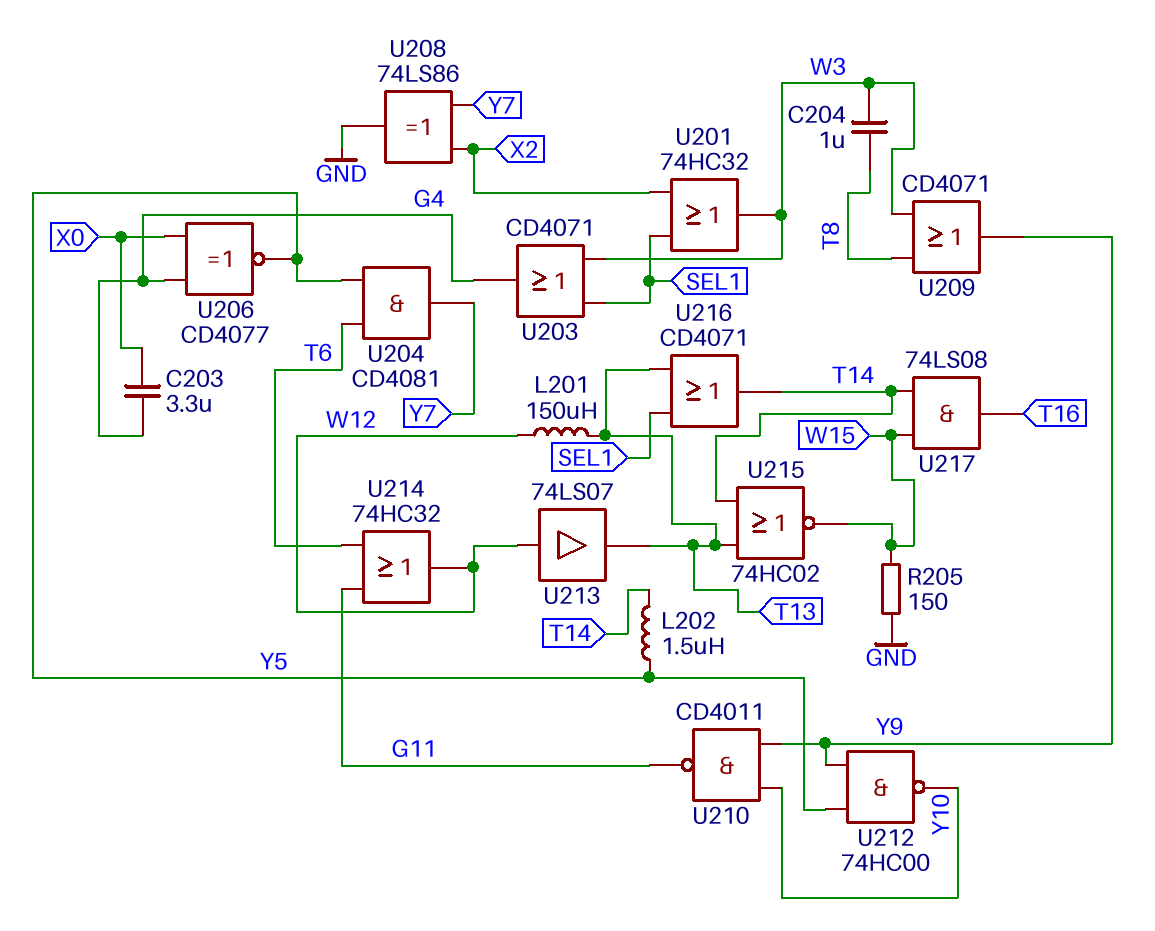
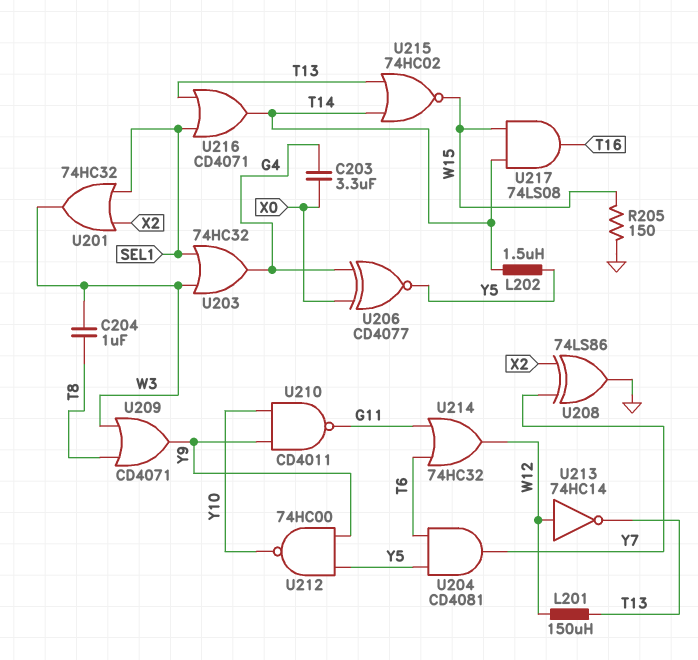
U203: OR CD4071 (in SEL1, in W3, out G4) -> OR 74HC32 (in SEL1, in W3, out G4)
U213: buffer 74LS07 (in W12, out T13) -> NOT 74HC14 (in W12, out T13)

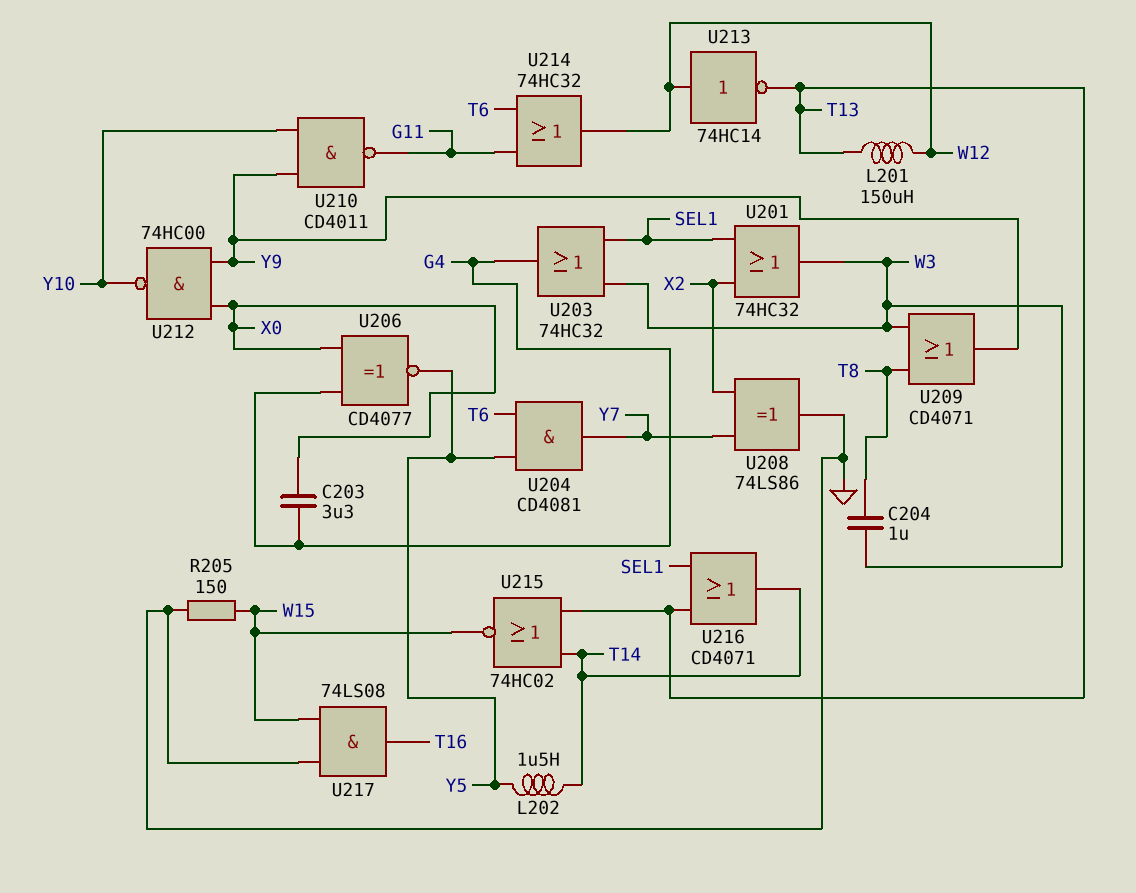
U212: NAND 74HC00 (in Y5, in Y9, out Y10) -> NAND 74HC00 (in X0, in Y9, out Y10)
U217: AND 74LS08 (in T14, in W15, out T16) -> AND 74LS08 (in GND, in W15, out T16)

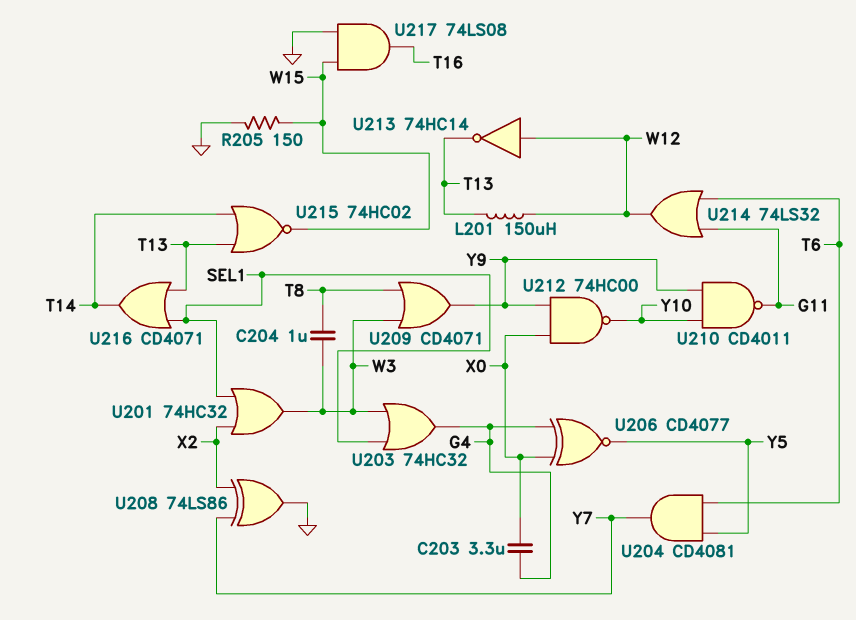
L202: 1.5uH (T14, Y5) -> none
U214: OR 74HC32 (in G11, in T6, out W12) -> OR 74LS32 (in G11, in T6, out W12)

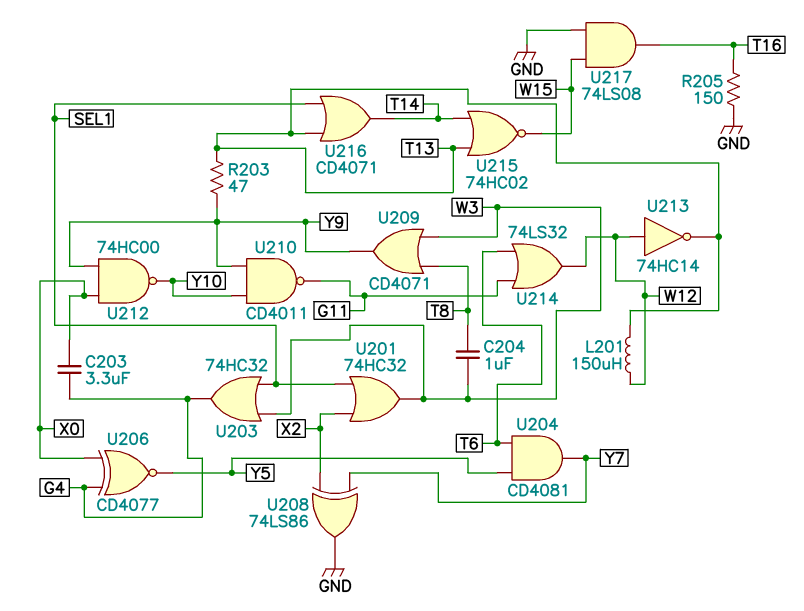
R203: none -> 47 (T13, Y9)
R205: 150 (GND, W15) -> 150 (GND, T16)

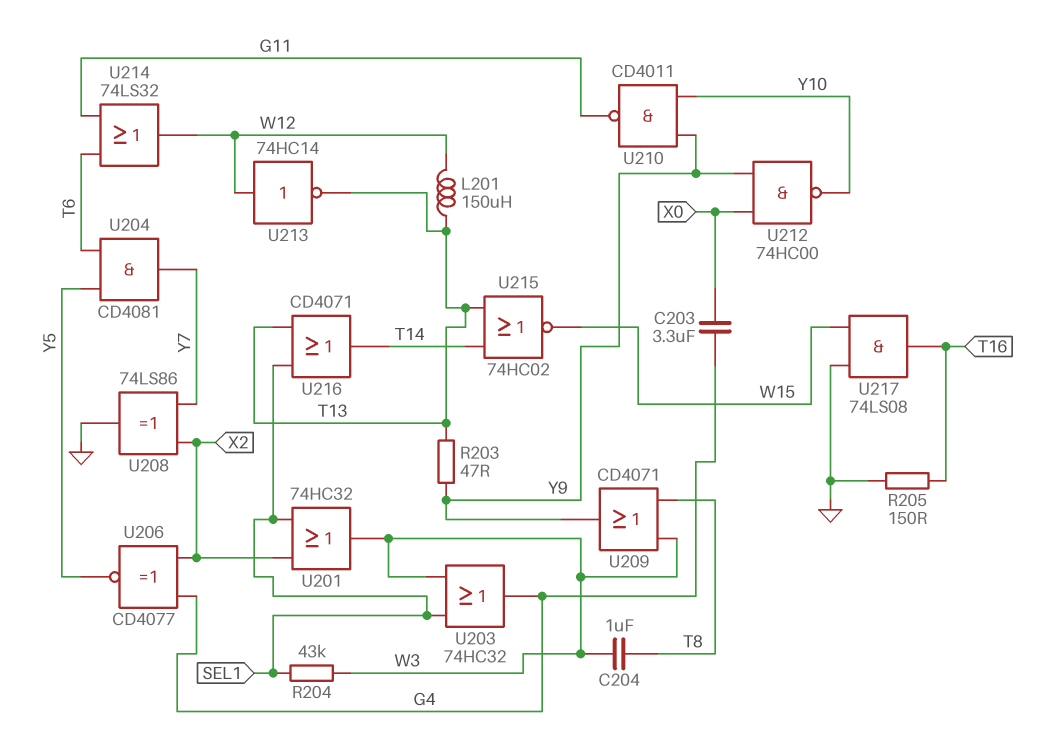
R204: none -> 43k (SEL1, W3)
U206: XNOR CD4077 (in G4, in X0, out Y5) -> XNOR CD4077 (in G4, in X2, out Y5)

